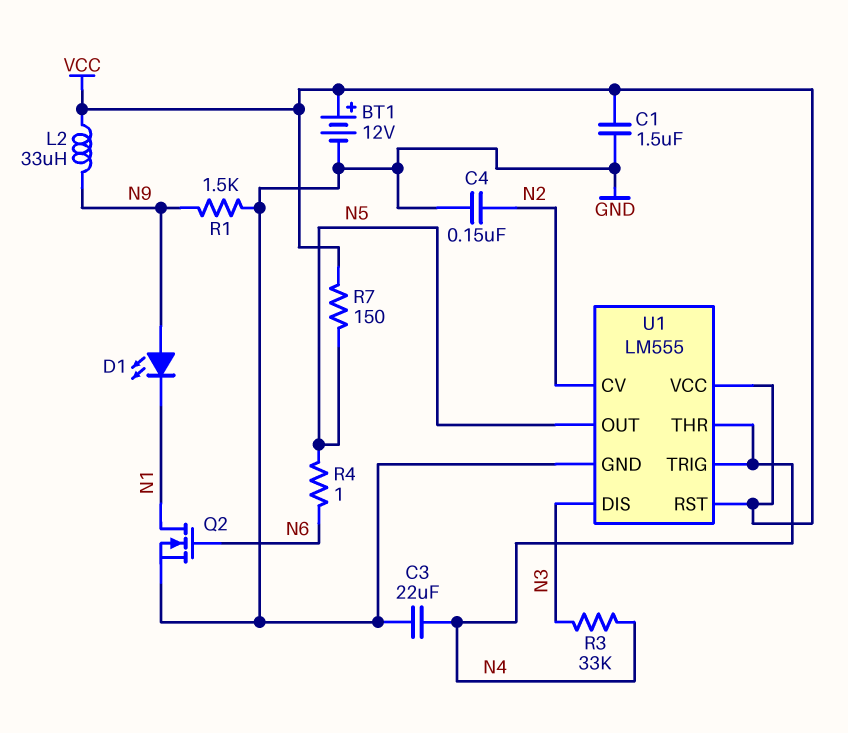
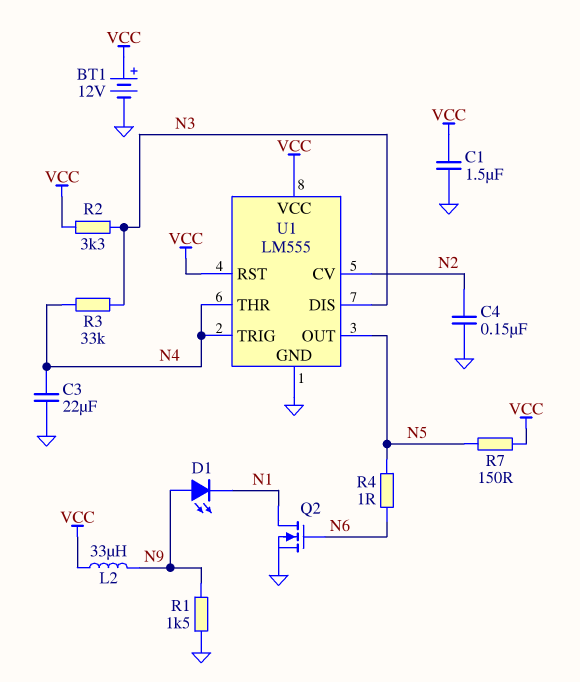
R2: none -> 3.3k (N3, VCC)

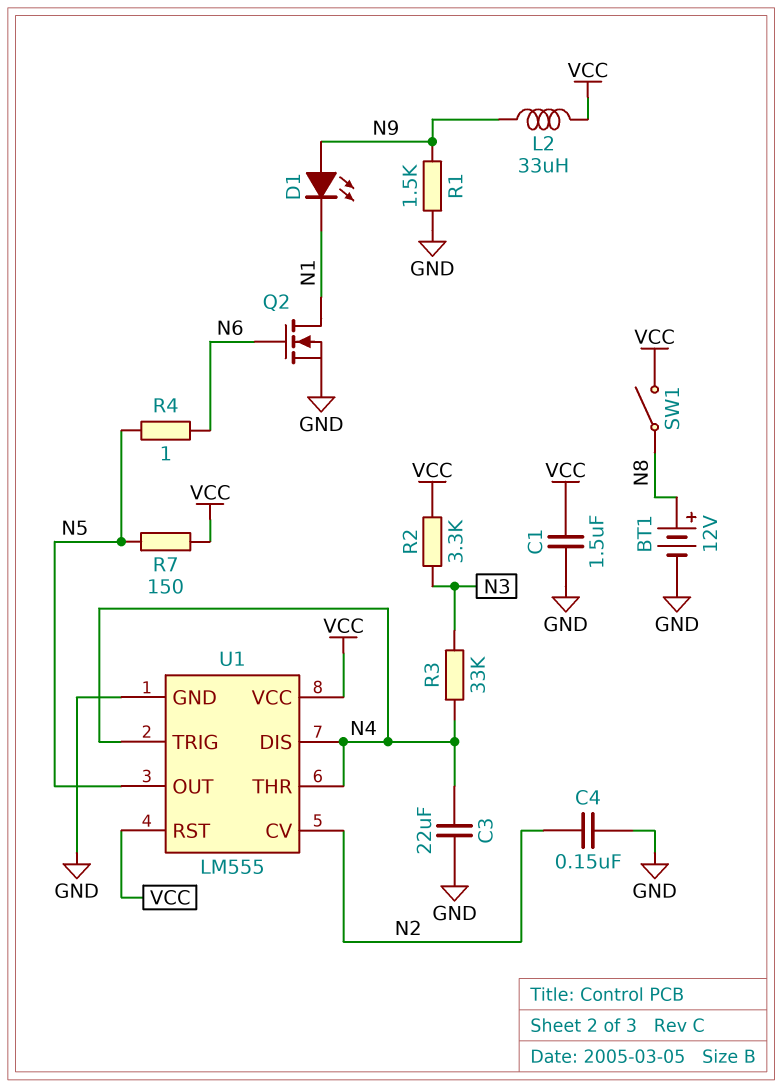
BT1: 12V (plus VCC, minus GND) -> 12V (plus N8, minus GND)
SW1: none -> switch (N8, VCC)
U1 pin DIS: N3 -> N4

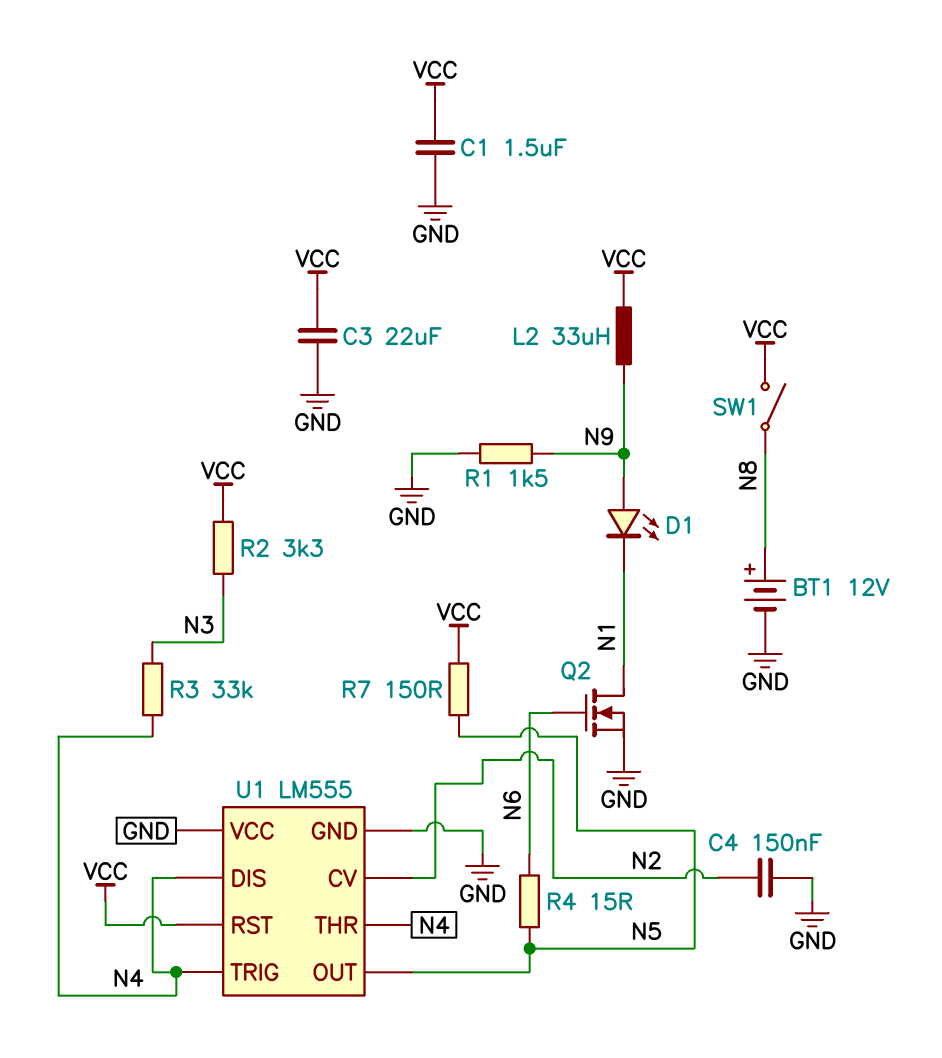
C3: 22uF (GND, N4) -> 22uF (GND, VCC)
R4: 1 (N5, N6) -> 15 (N5, N6)
U1 pin VCC: VCC -> GND

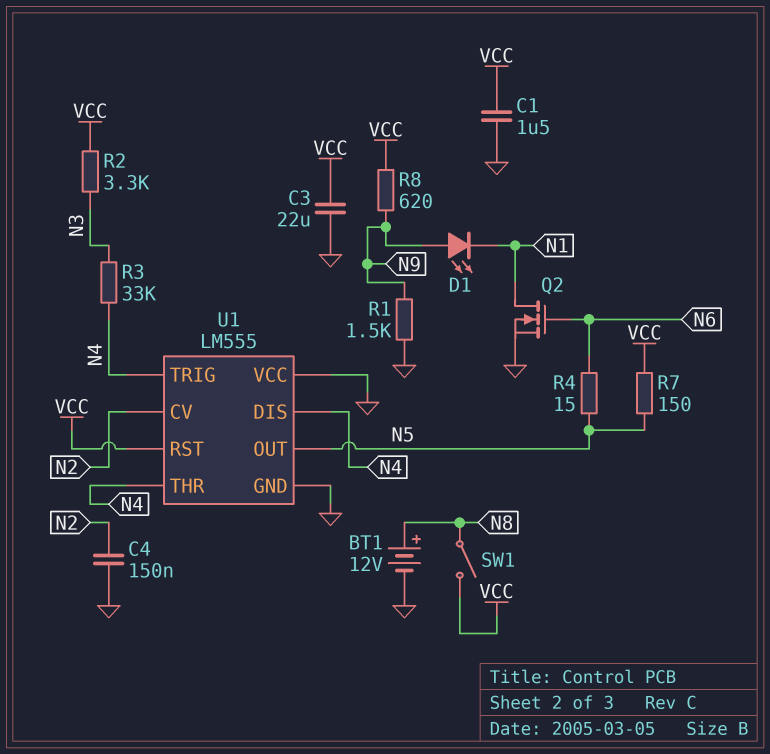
L2: 33uH (N9, VCC) -> none
R8: none -> 620 (N9, VCC)

